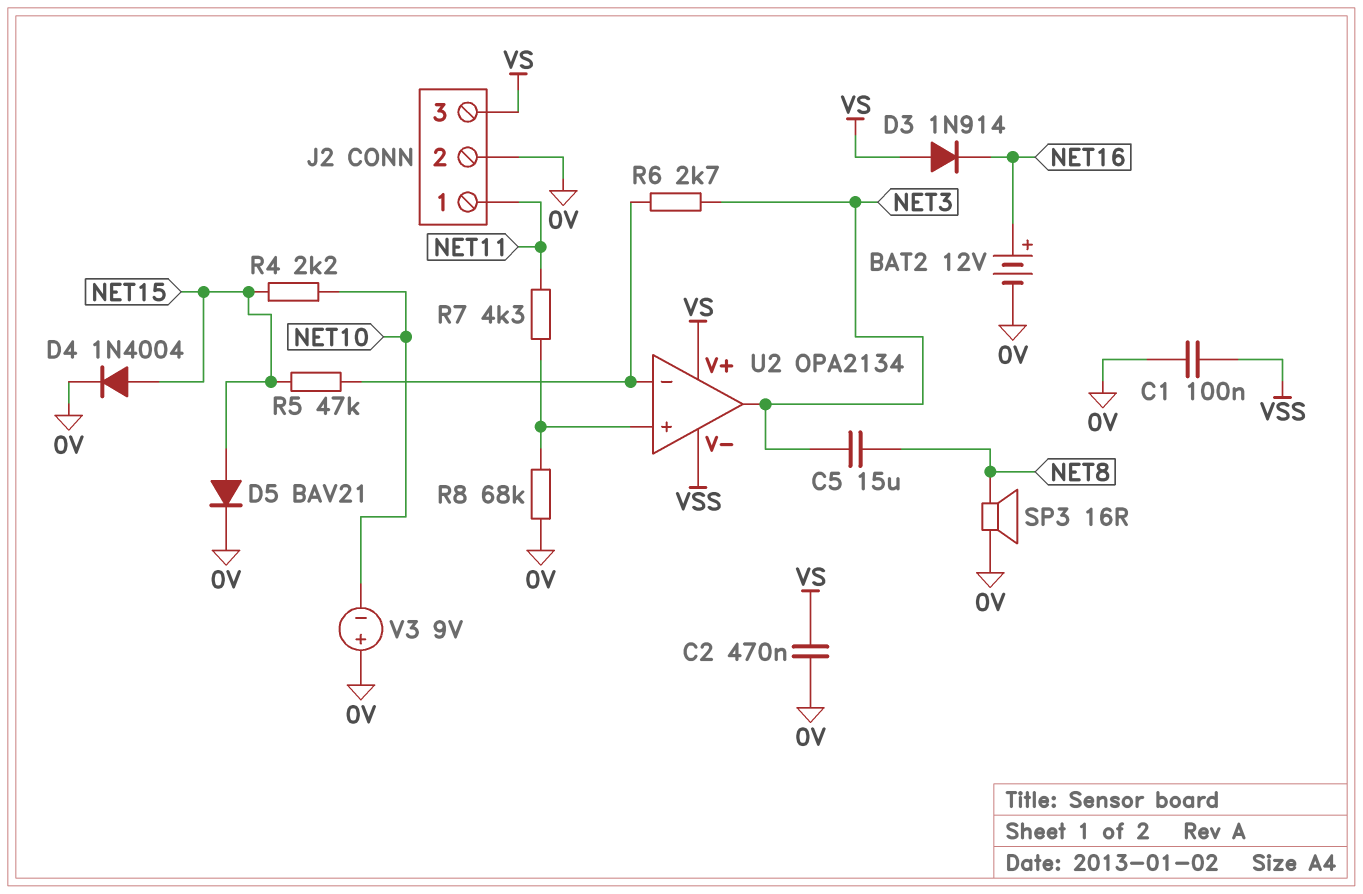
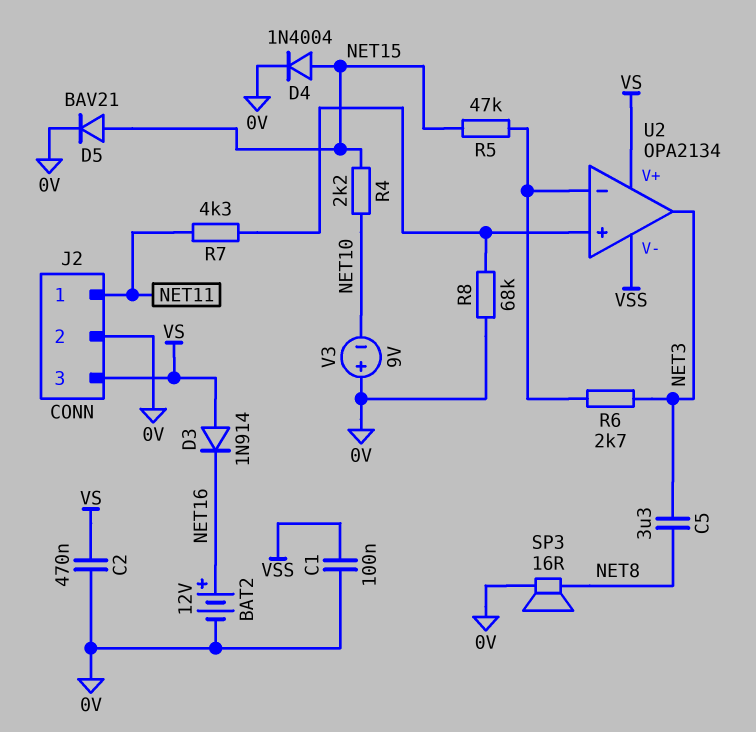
C5: 15uF (NET3, NET8) -> 3.3uF (NET3, NET8)

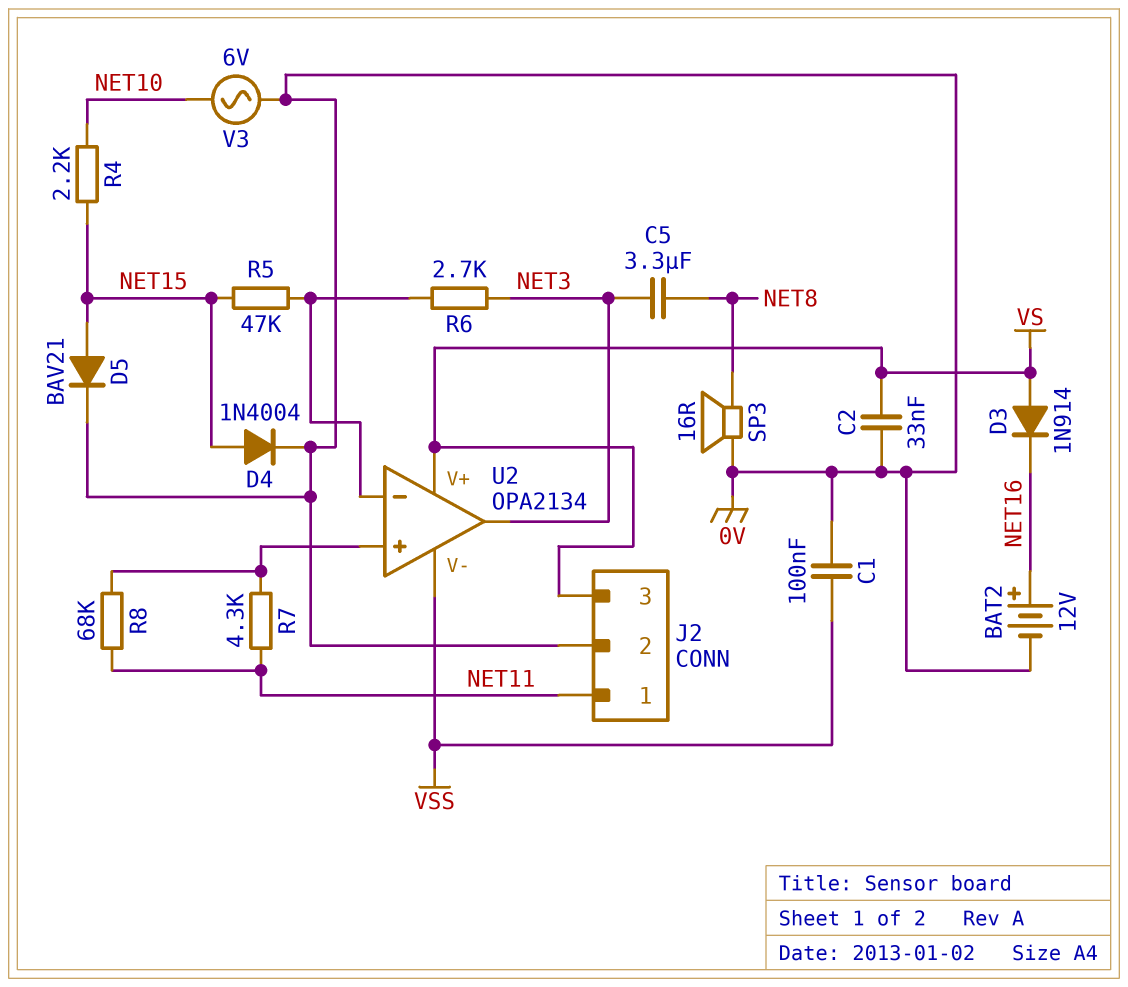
C2: 470nF (0V, VS) -> 33nF (0V, VS)
R8: 68k (0V, U2/in+) -> 68k (NET11, U2/in+)
V3: 9V (plus 0V, minus NET10) -> AC 6V (0V, NET10)

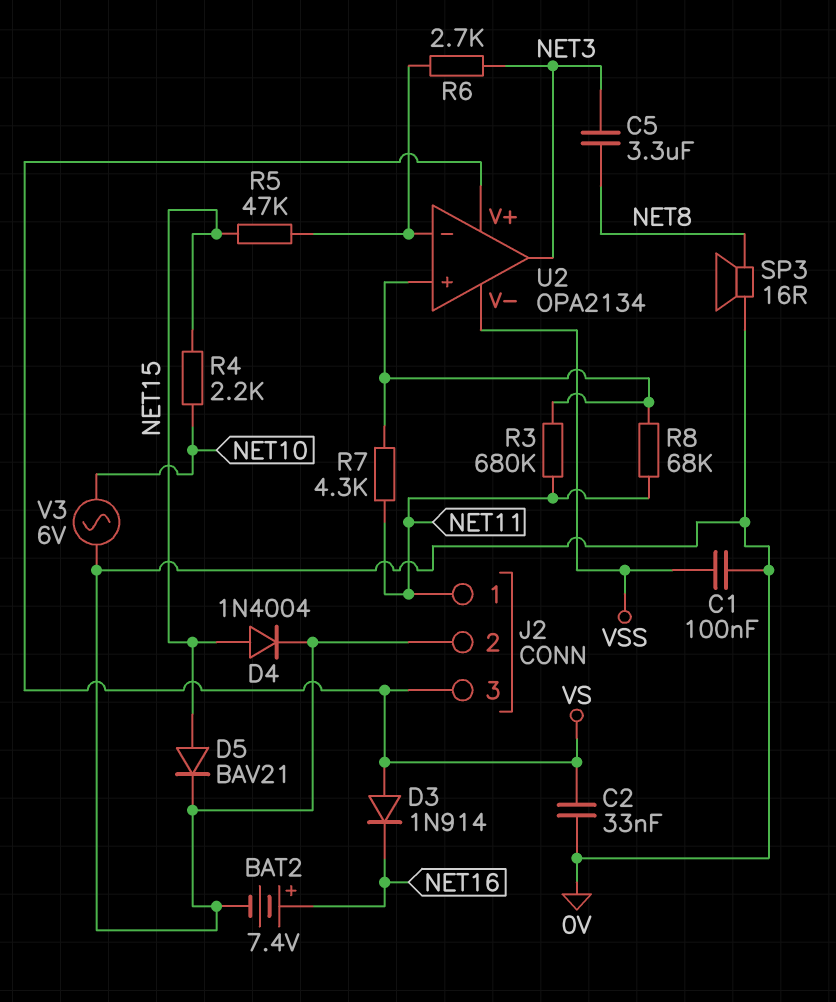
BAT2: 12V (plus NET16, minus 0V) -> 7.4V (plus NET16, minus 0V)
R3: none -> 680k (NET11, U2/in+)

